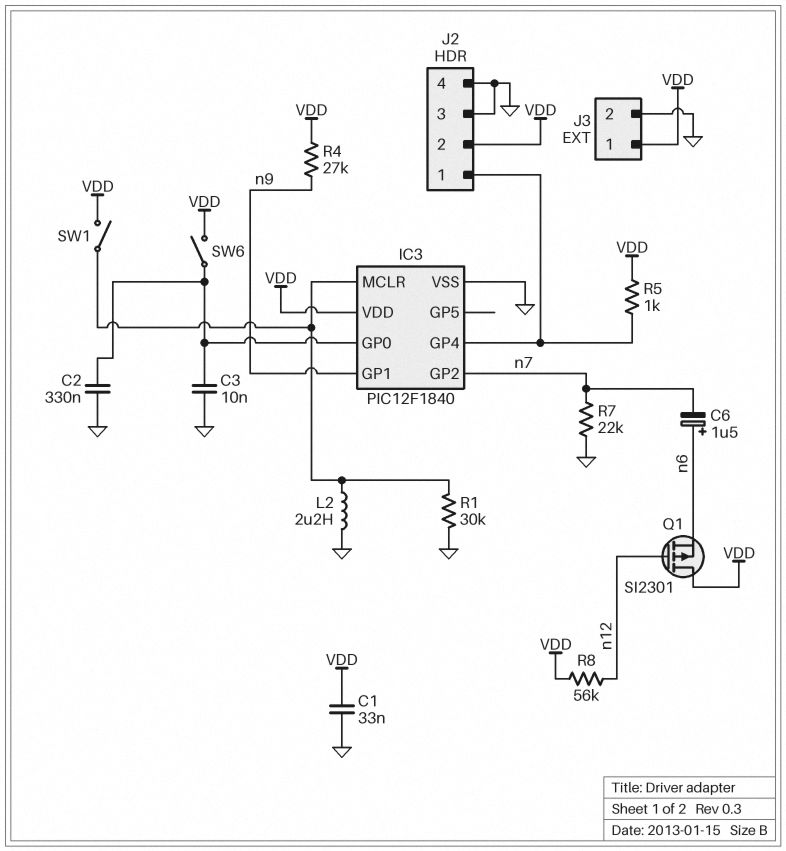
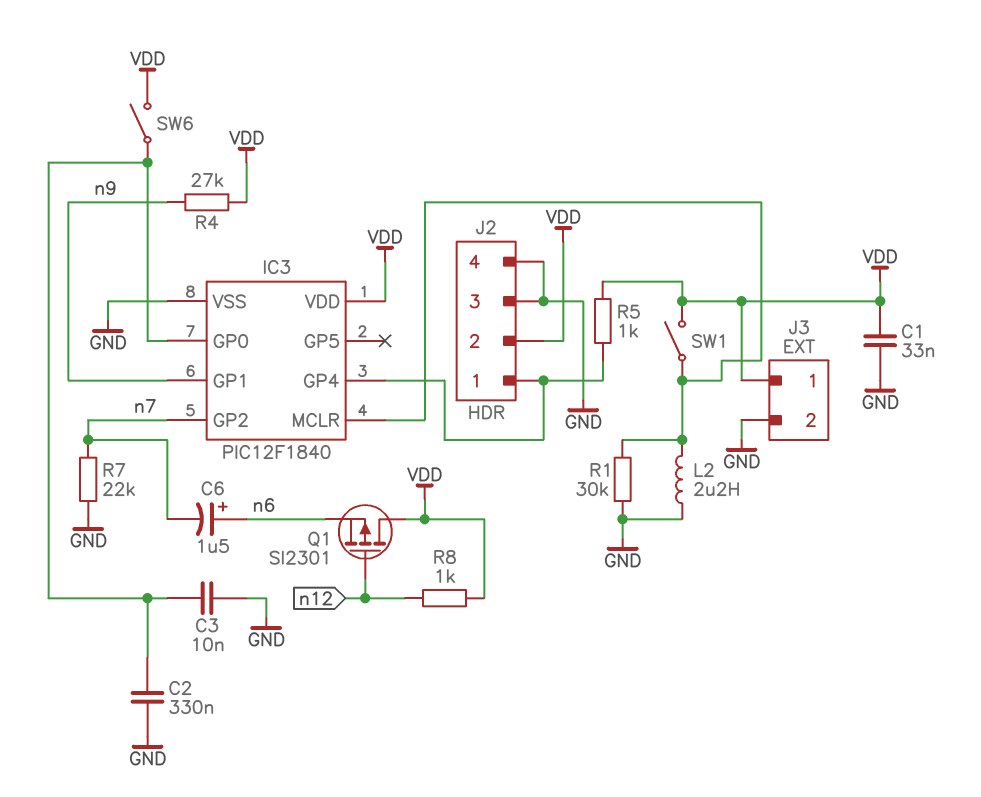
R8: 56k (VDD, n12) -> 1k (VDD, n12)

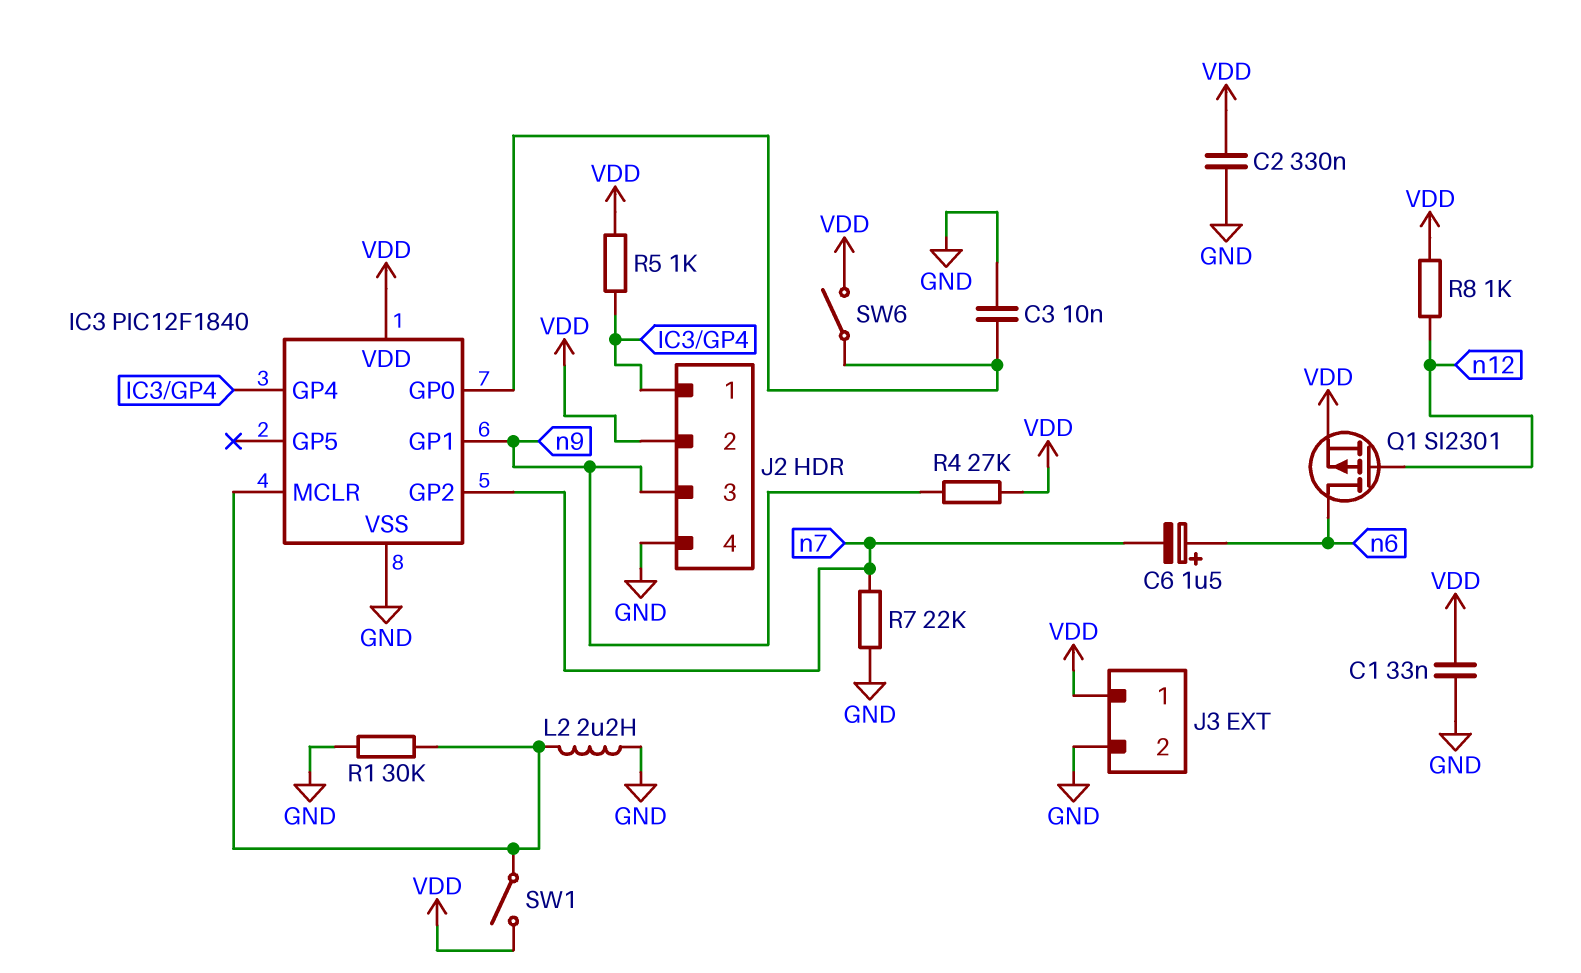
C2: 330nF (GND, IC3/GP0) -> 330nF (GND, VDD)
J2 pin 3: GND -> n9
Q1: PMOS SI2301 (G n12, D VDD, S n6) -> PMOS SI2301 (G n12, D n6, S VDD)

